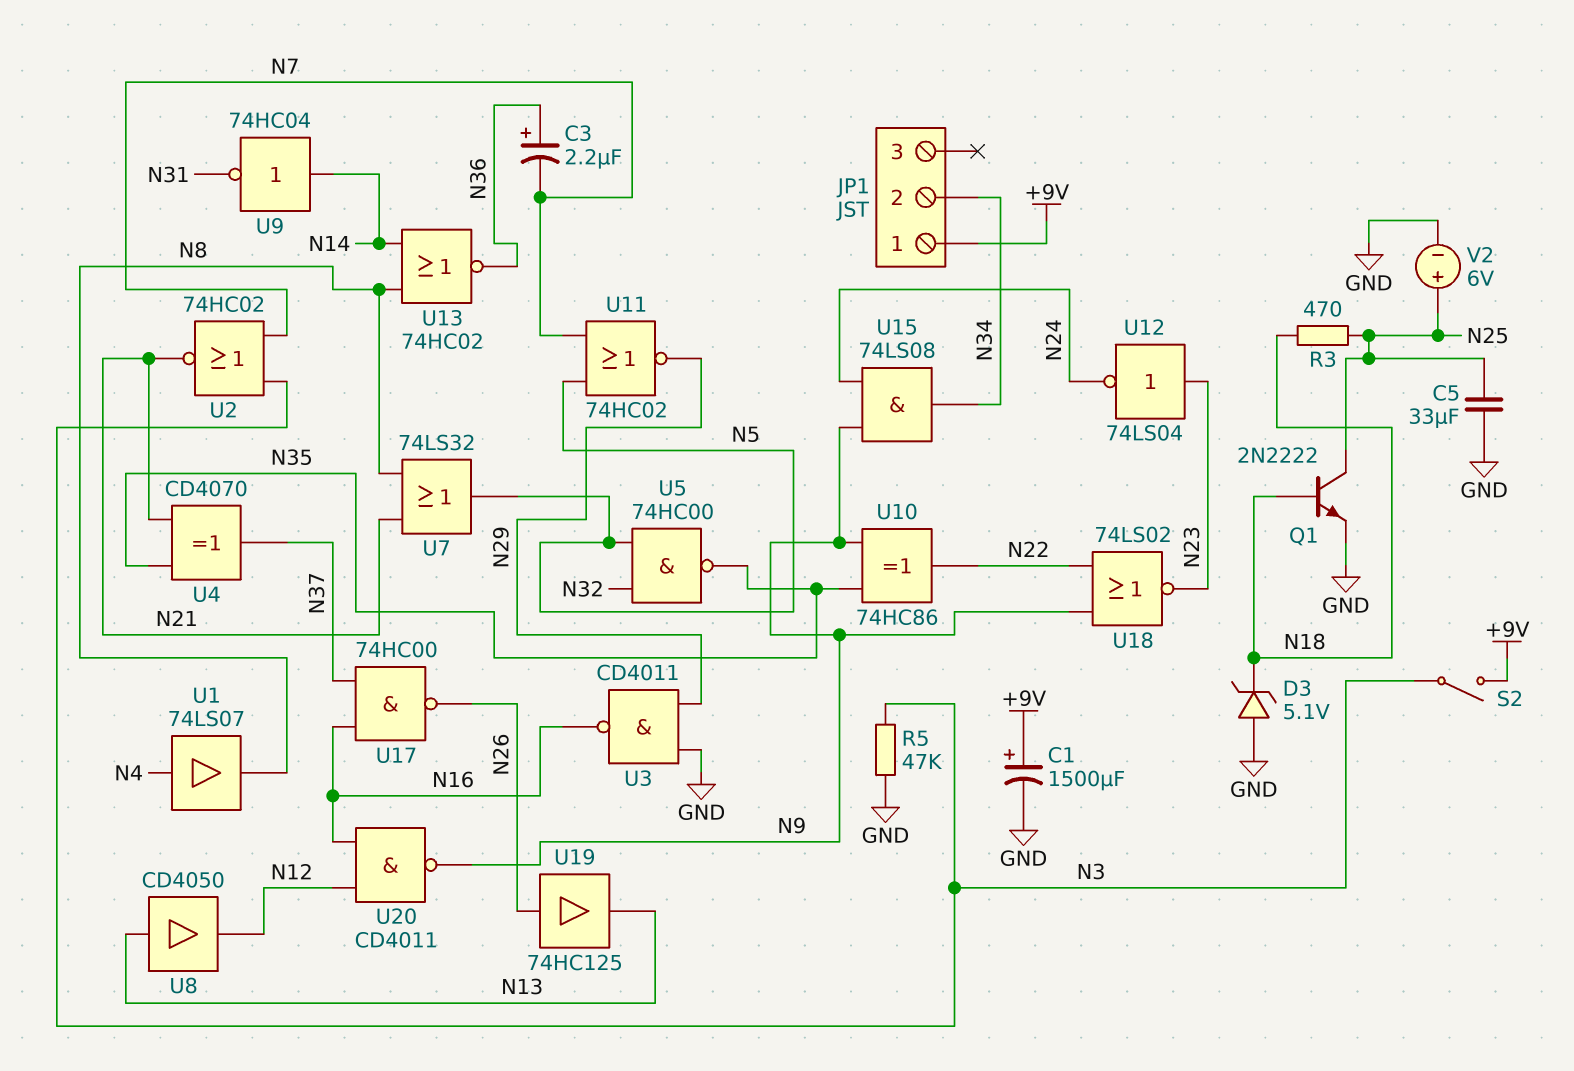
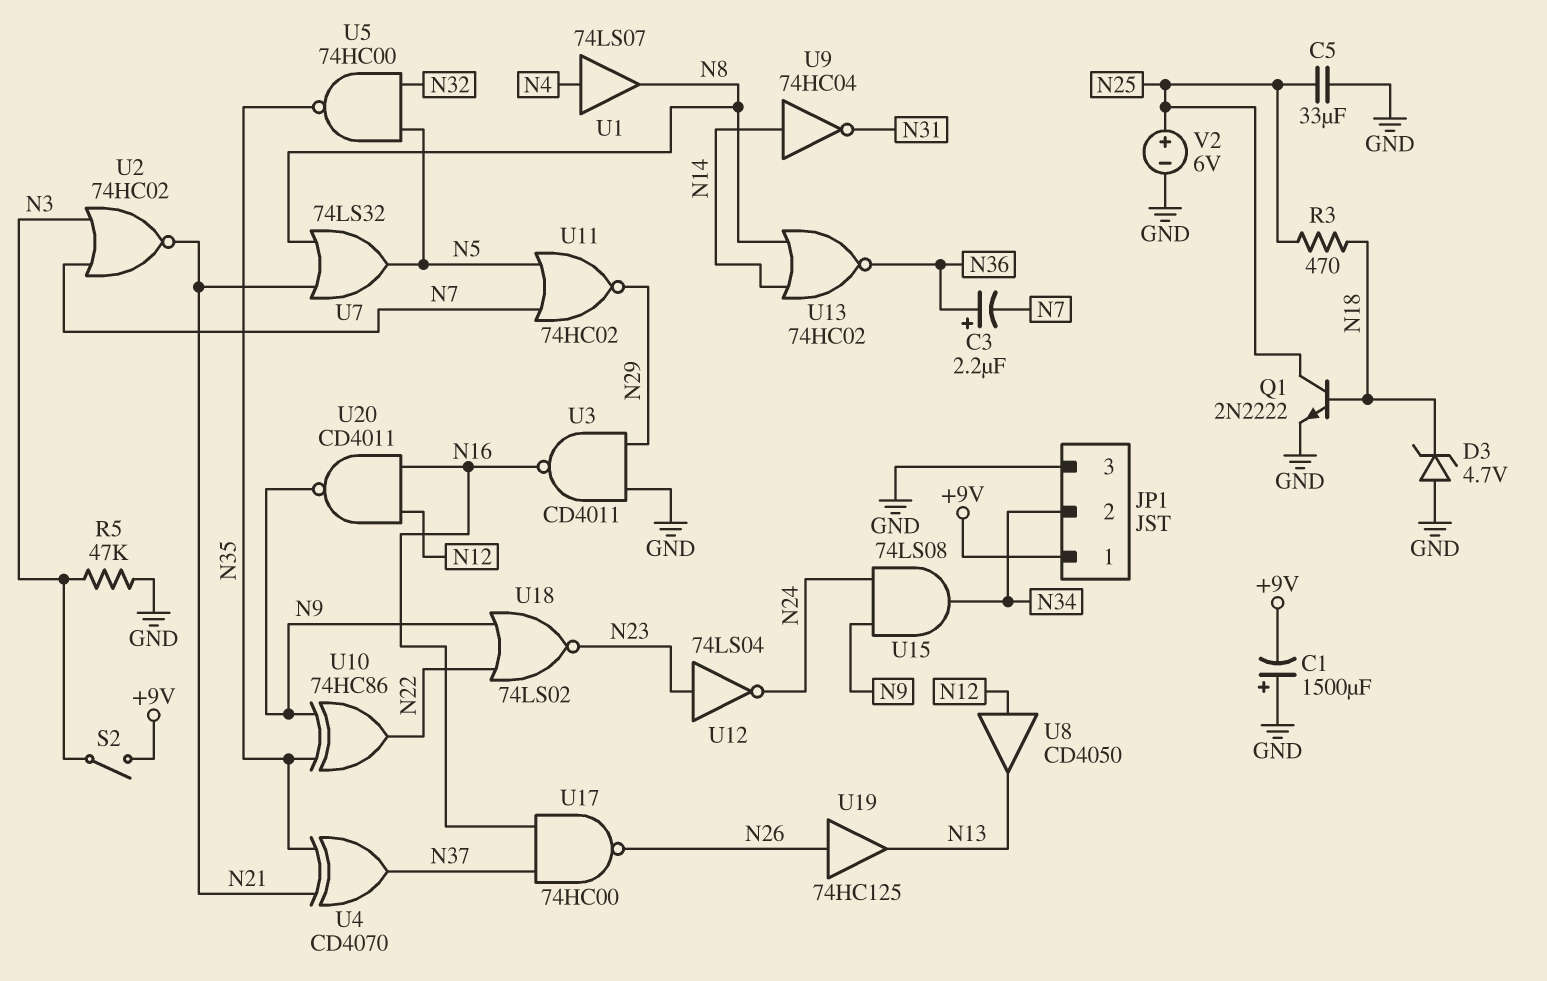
C1: 1500uF (plus +9V, minus GND) -> 1500uF (plus GND, minus +9V)
D3: zener 5.1V (A GND, K N18) -> zener 4.7V (A GND, K N18)
JP1 pin 3: none -> GND
U8: buffer CD4050 (in N13, out N12) -> buffer CD4050 (in N12, out N13)

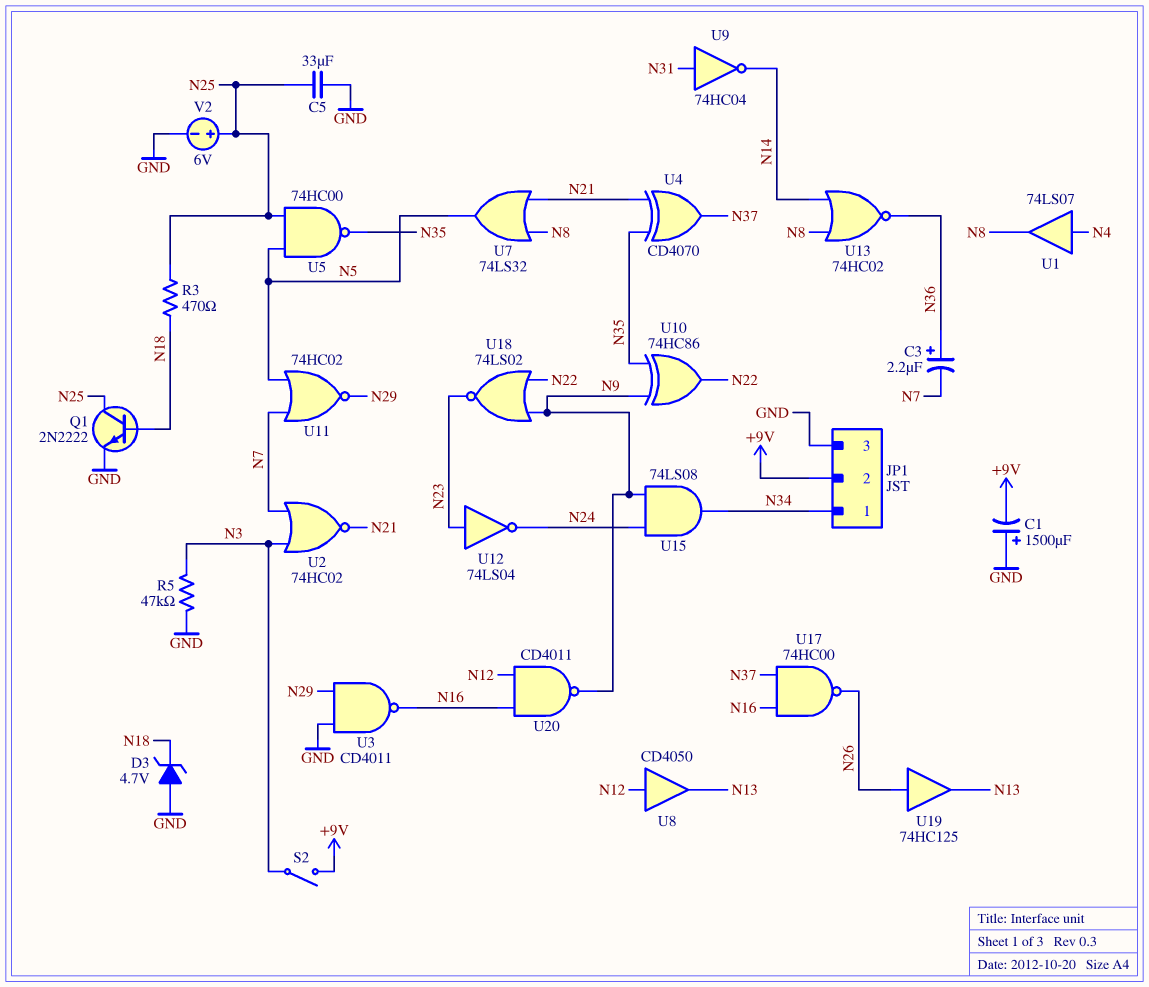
JP1 pin 1: +9V -> N34
JP1 pin 2: N34 -> +9V
U5: NAND 74HC00 (in N5, in N32, out N35) -> NAND 74HC00 (in N5, in N25, out N35)
U9: NOT 74HC04 (in N14, out N31) -> NOT 74HC04 (in N31, out N14)

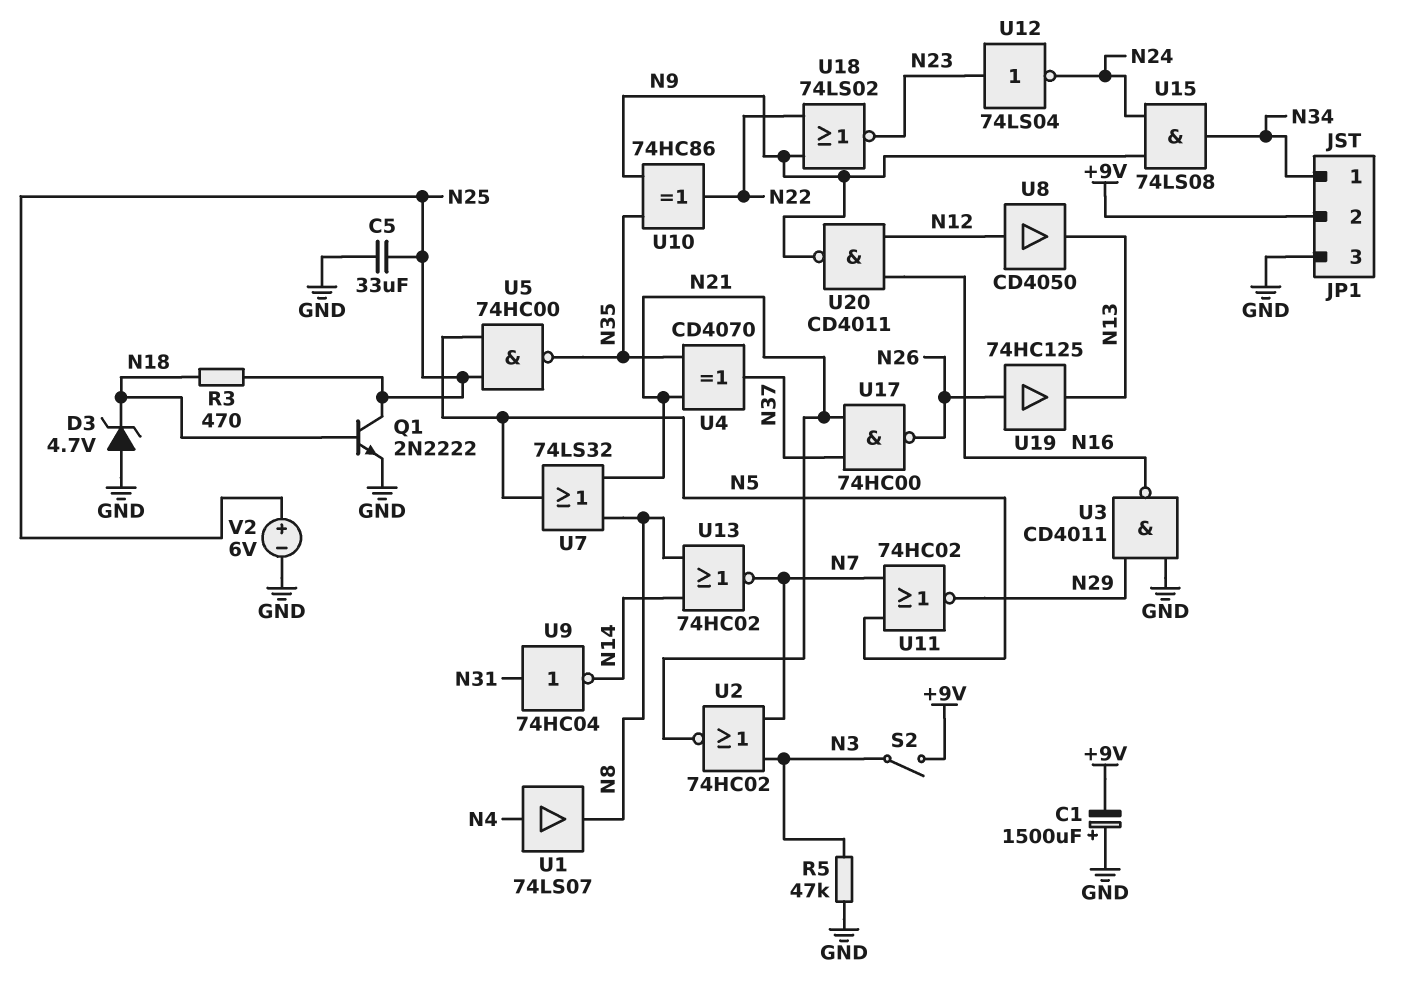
C3: 2.2uF (plus N36, minus N7) -> none
U13: NOR 74HC02 (in N8, in N14, out N36) -> NOR 74HC02 (in N8, in N14, out N7)
U17: NAND 74HC00 (in N16, in N37, out N26) -> NAND 74HC00 (in N21, in N37, out N26)

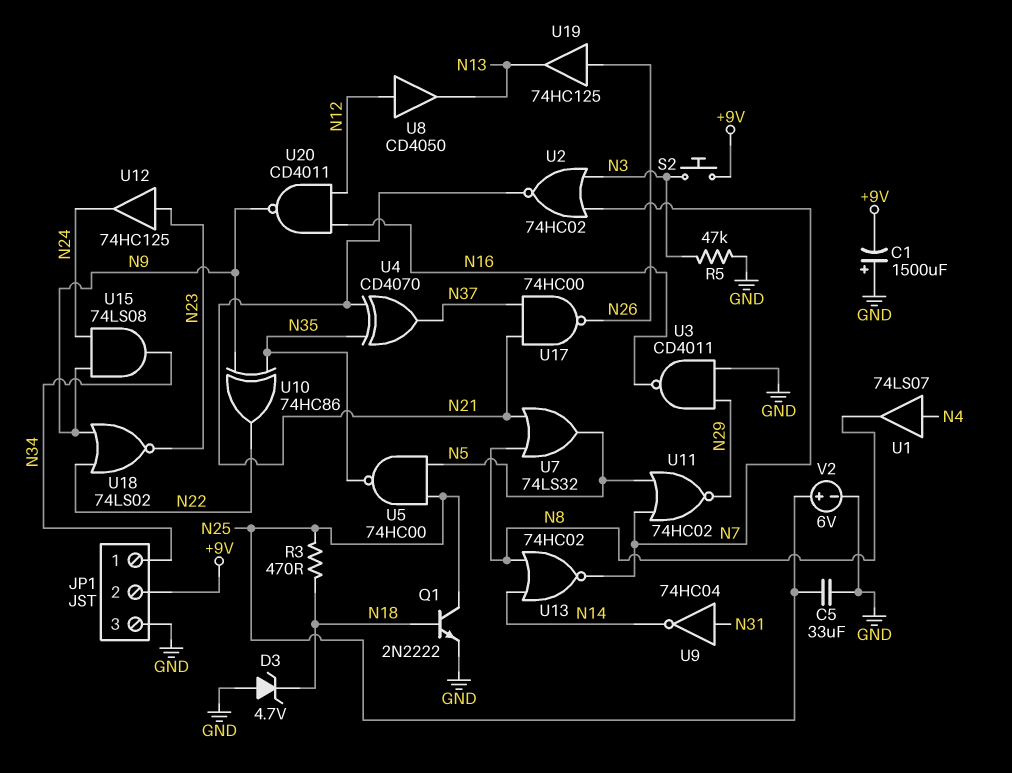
S2: switch (+9V, N3) -> button (+9V, N3)
U12: NOT 74LS04 (in N23, out N24) -> buffer 74HC125 (in N23, out N24)

